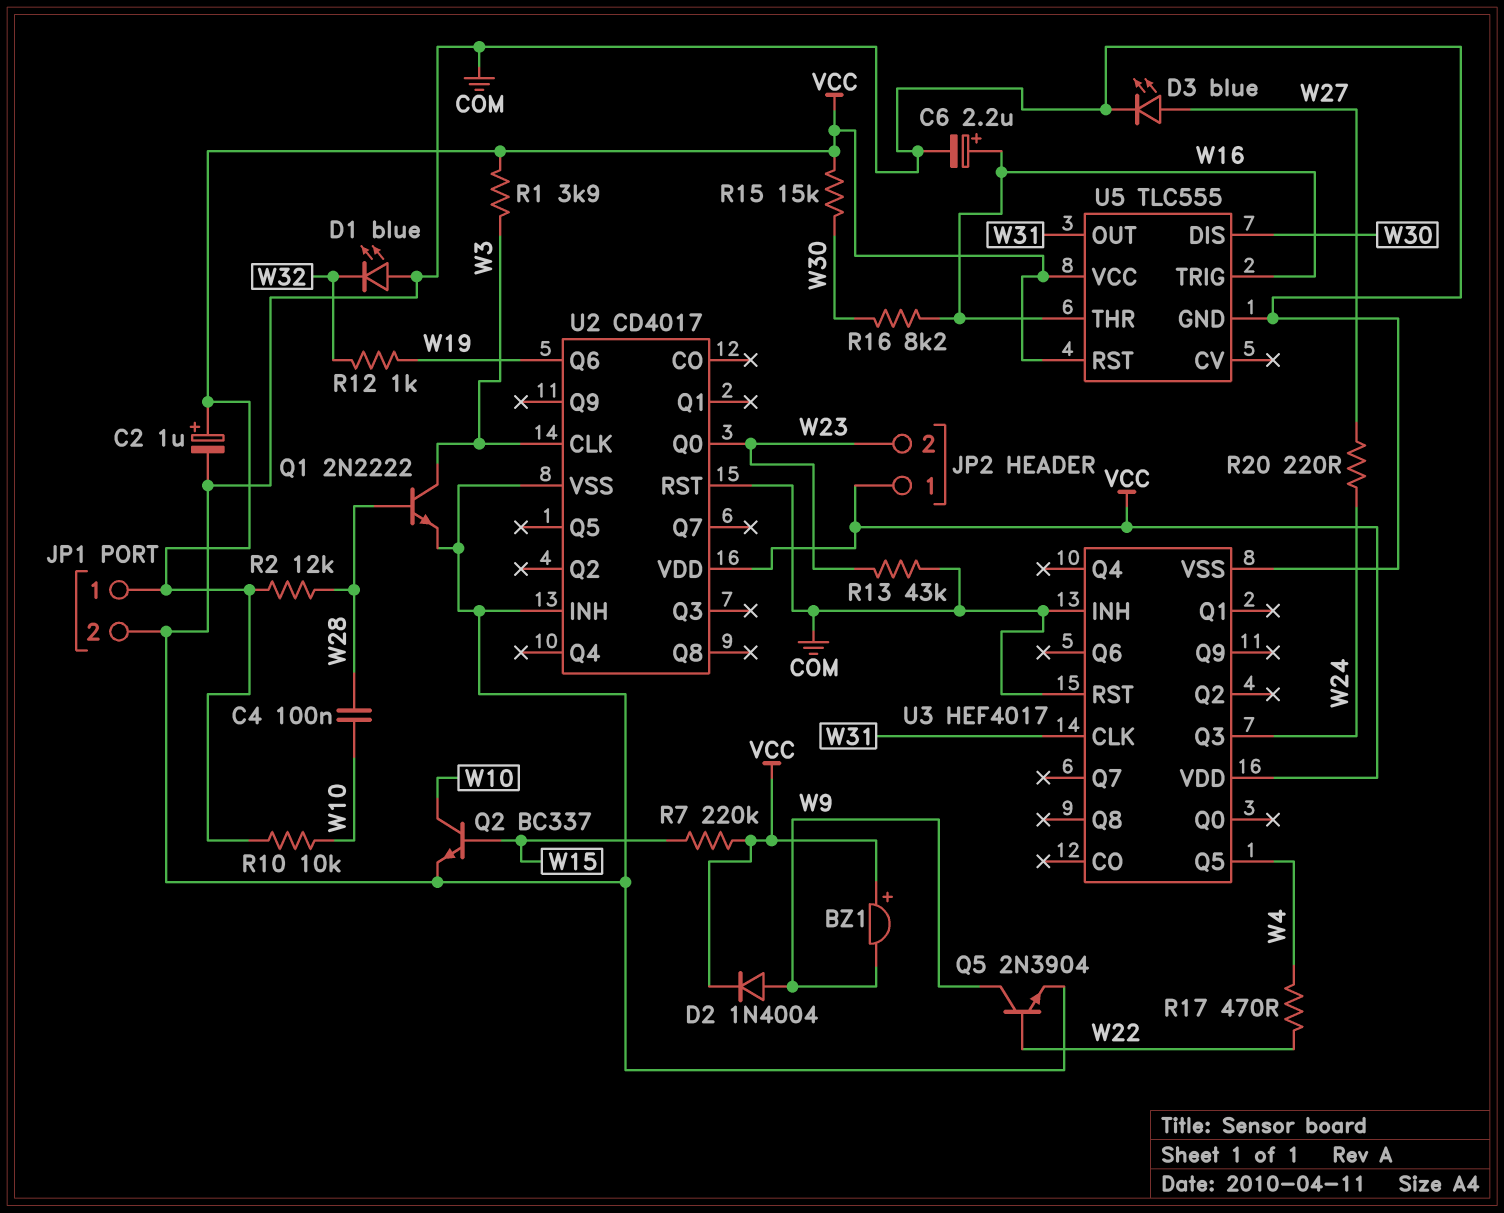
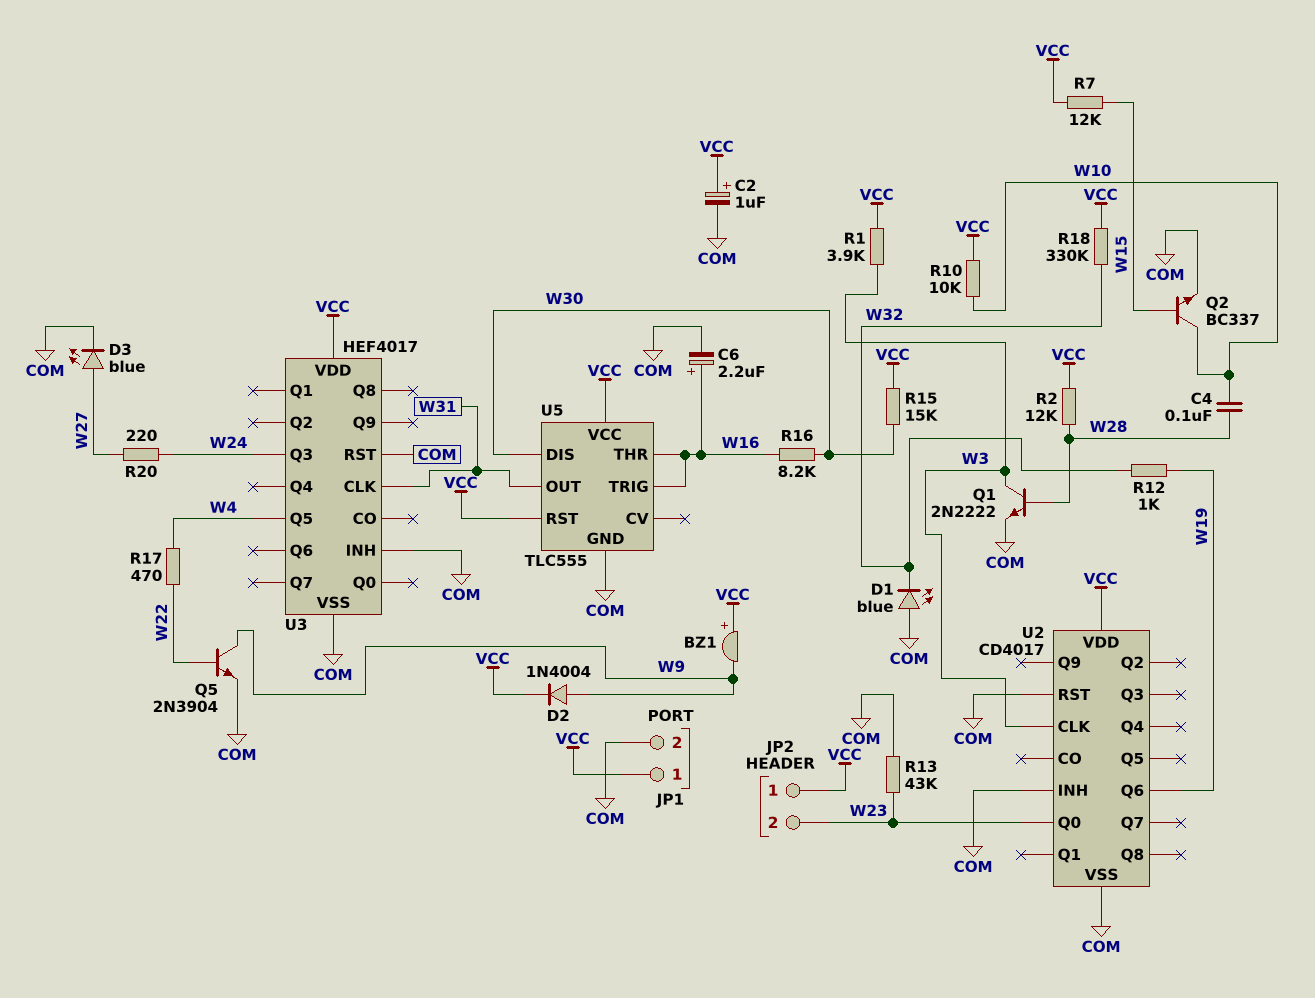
R7: 220k (VCC, W15) -> 12k (VCC, W15)
R18: none -> 330k (VCC, W32)

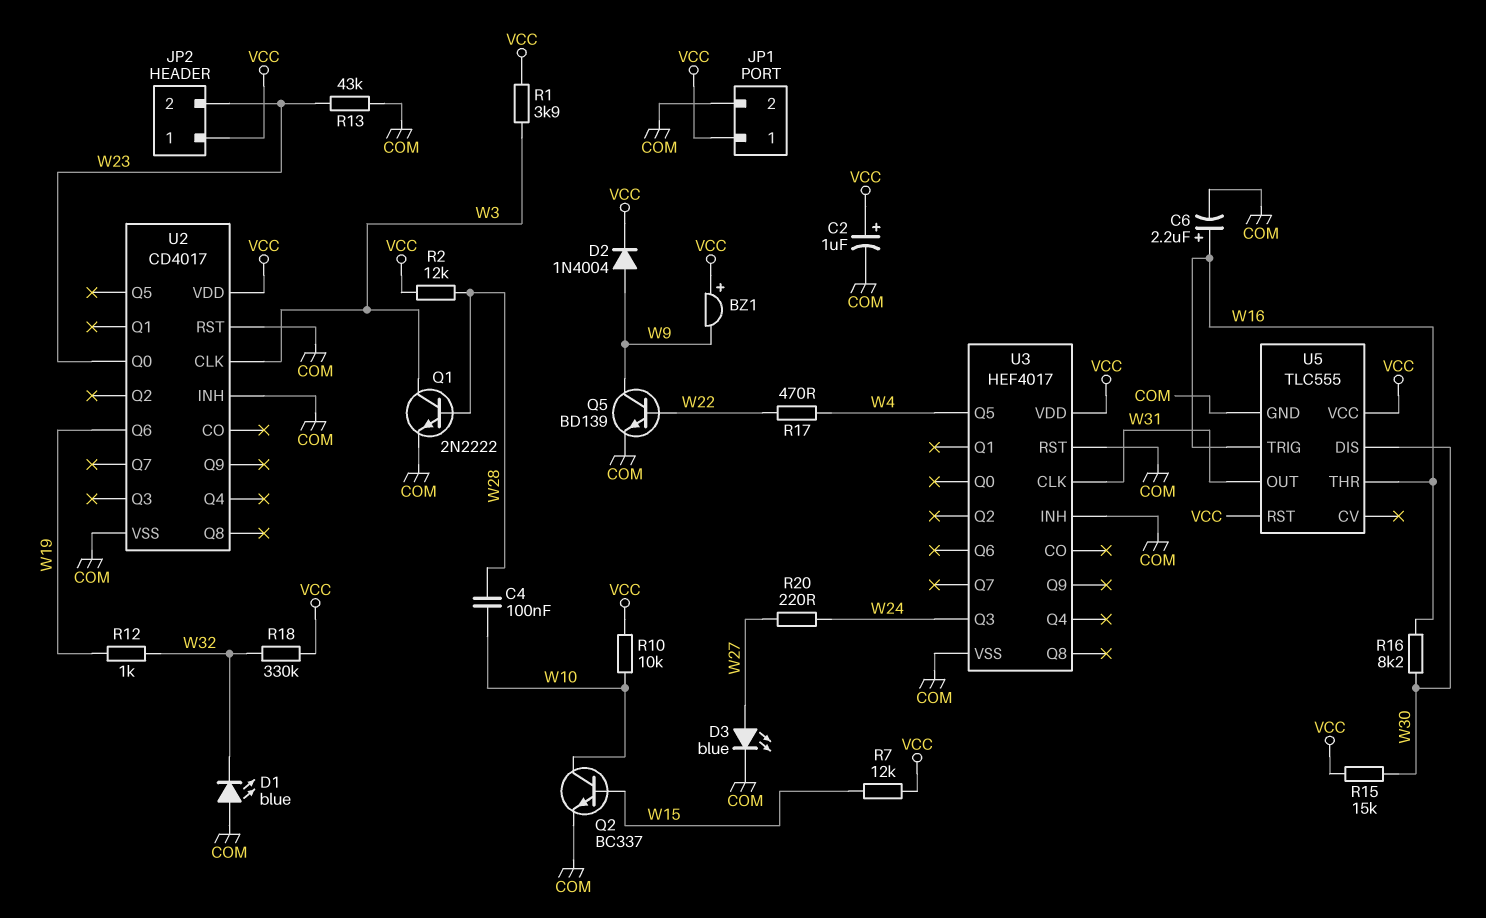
Q5: NPN 2N3904 (B W22, C W9, E COM) -> NPN BD139 (B W22, C W9, E COM)

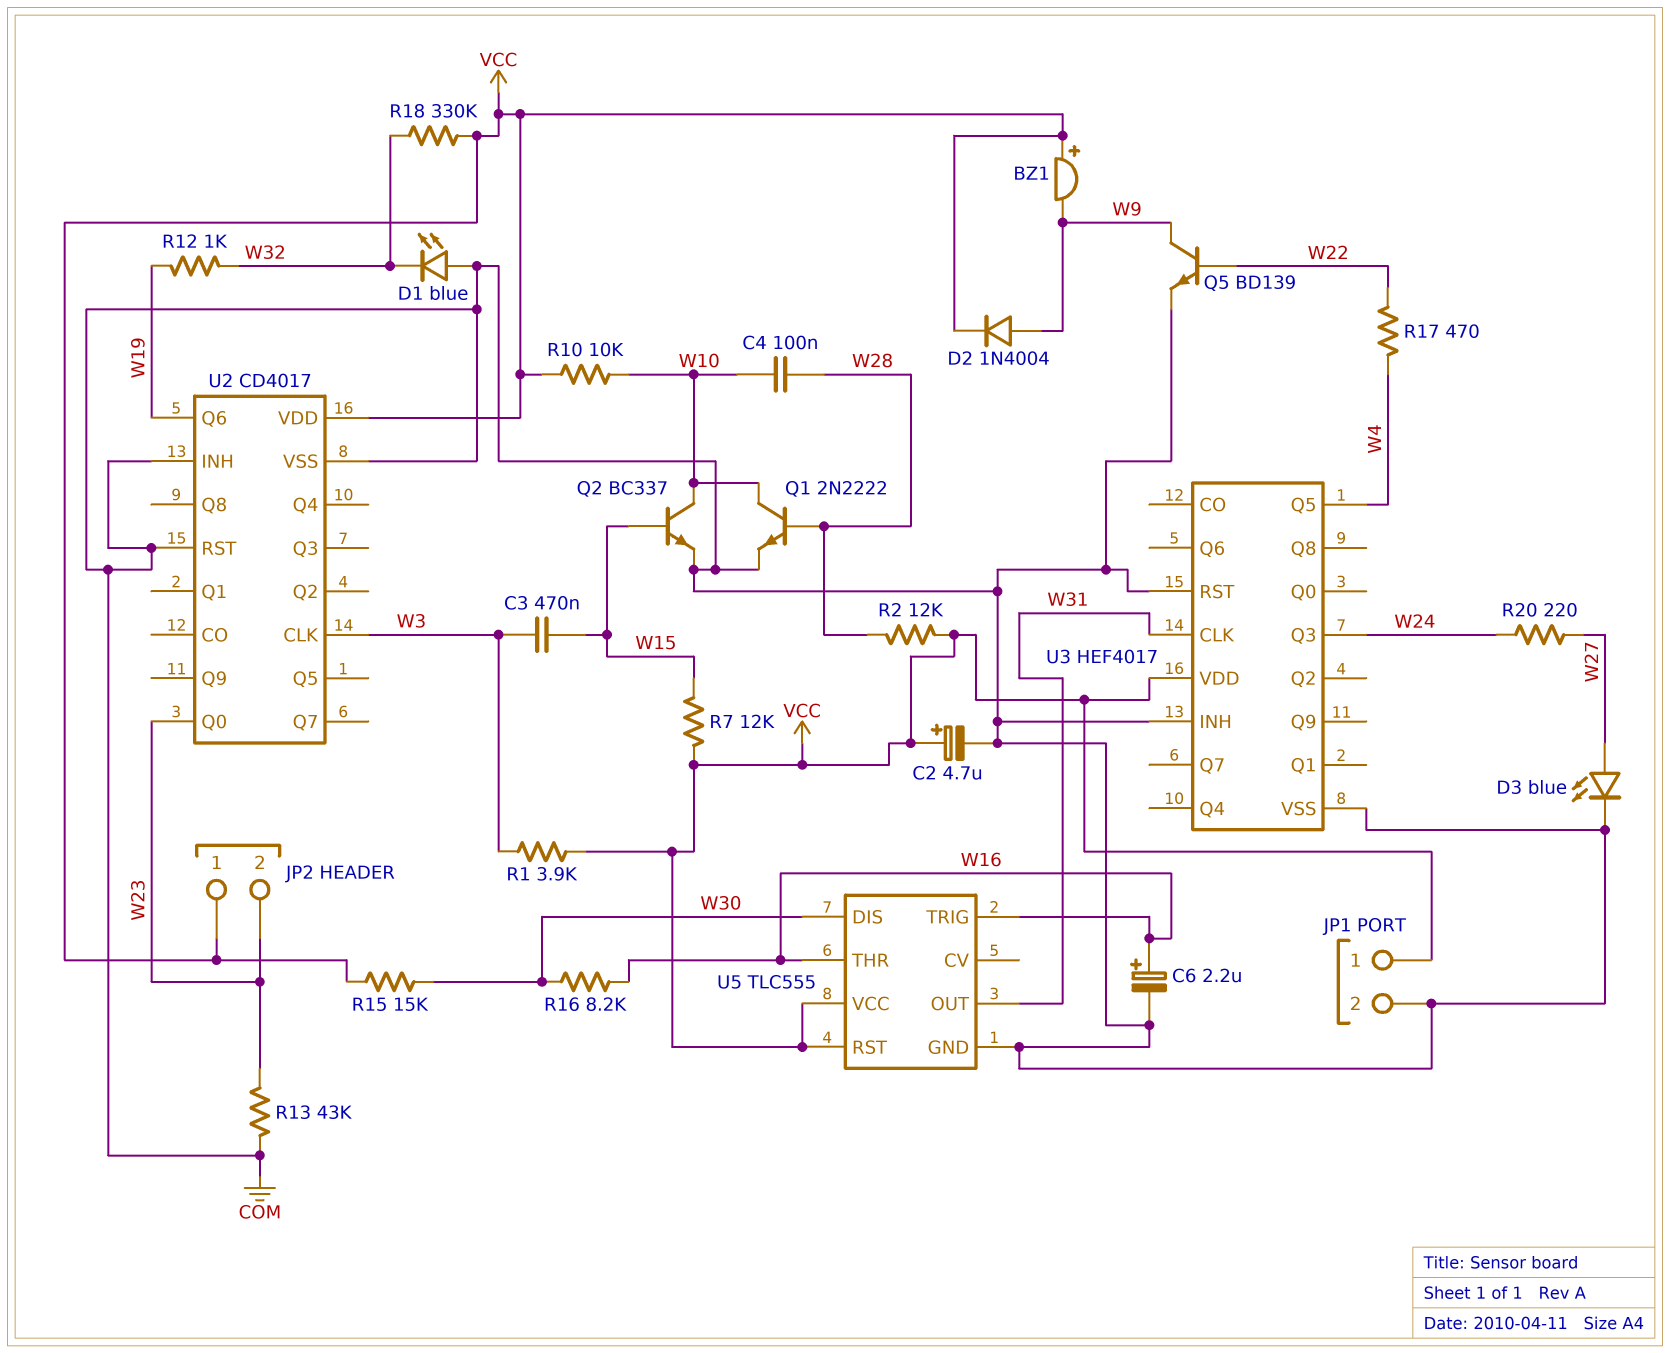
C2: 1uF (plus VCC, minus COM) -> 4.7uF (plus VCC, minus COM)
C3: none -> 470nF (W3, W15)
Q1: NPN 2N2222 (B W28, C W3, E COM) -> NPN 2N2222 (B W28, C W10, E COM)

